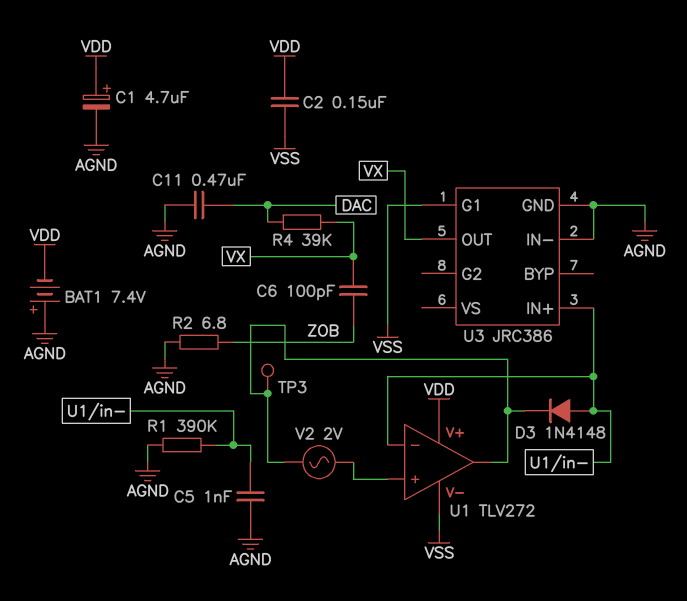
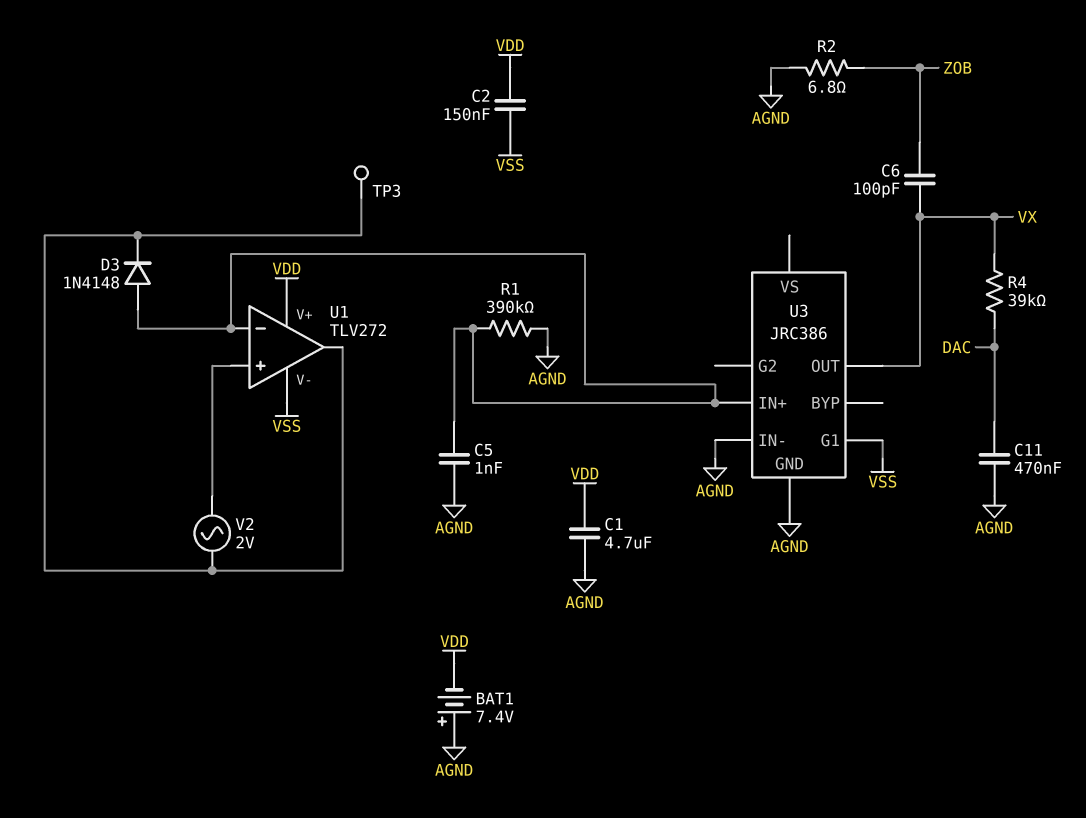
C1: 4.7uF (plus VDD, minus AGND) -> 4.7uF (AGND, VDD)

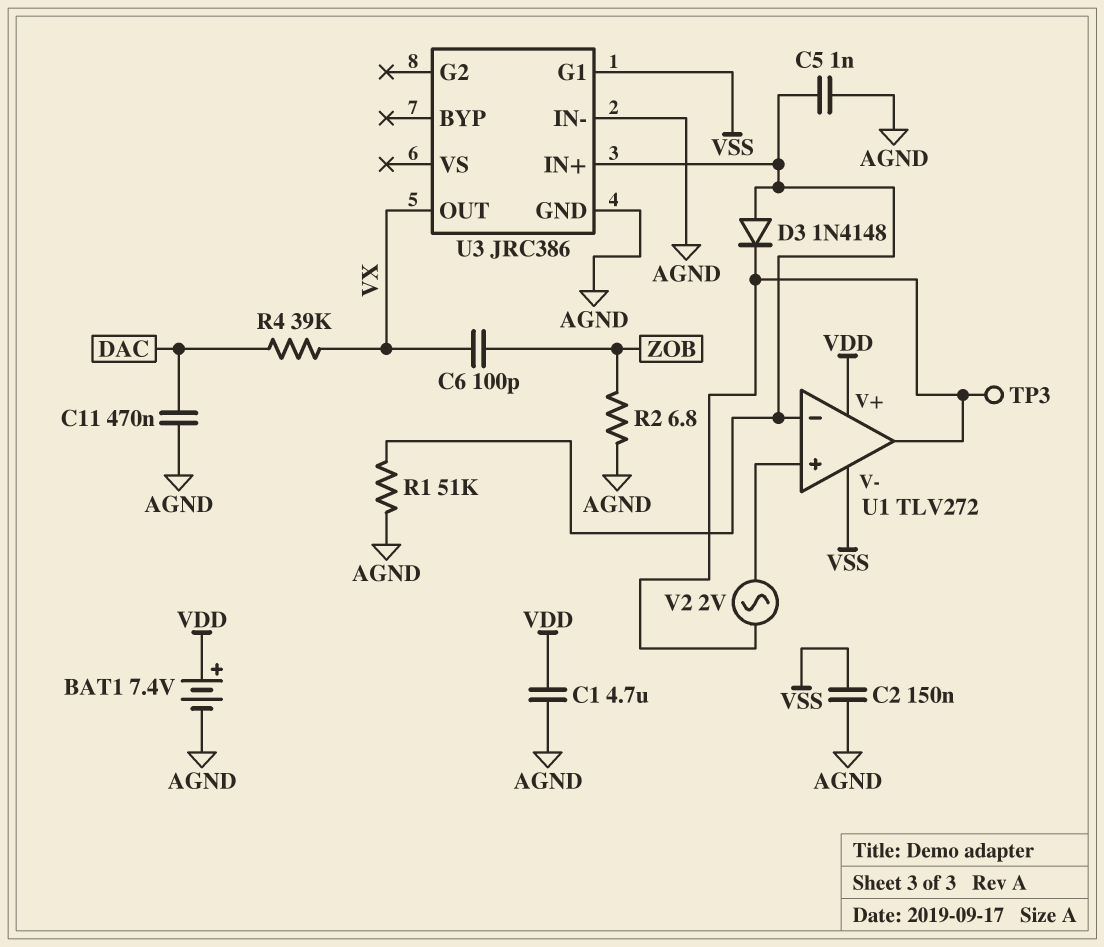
BAT1: 7.4V (plus AGND, minus VDD) -> 7.4V (plus VDD, minus AGND)
C2: 150nF (VDD, VSS) -> 150nF (AGND, VSS)
R1: 390k (AGND, U1/in-) -> 51k (AGND, U1/in-)

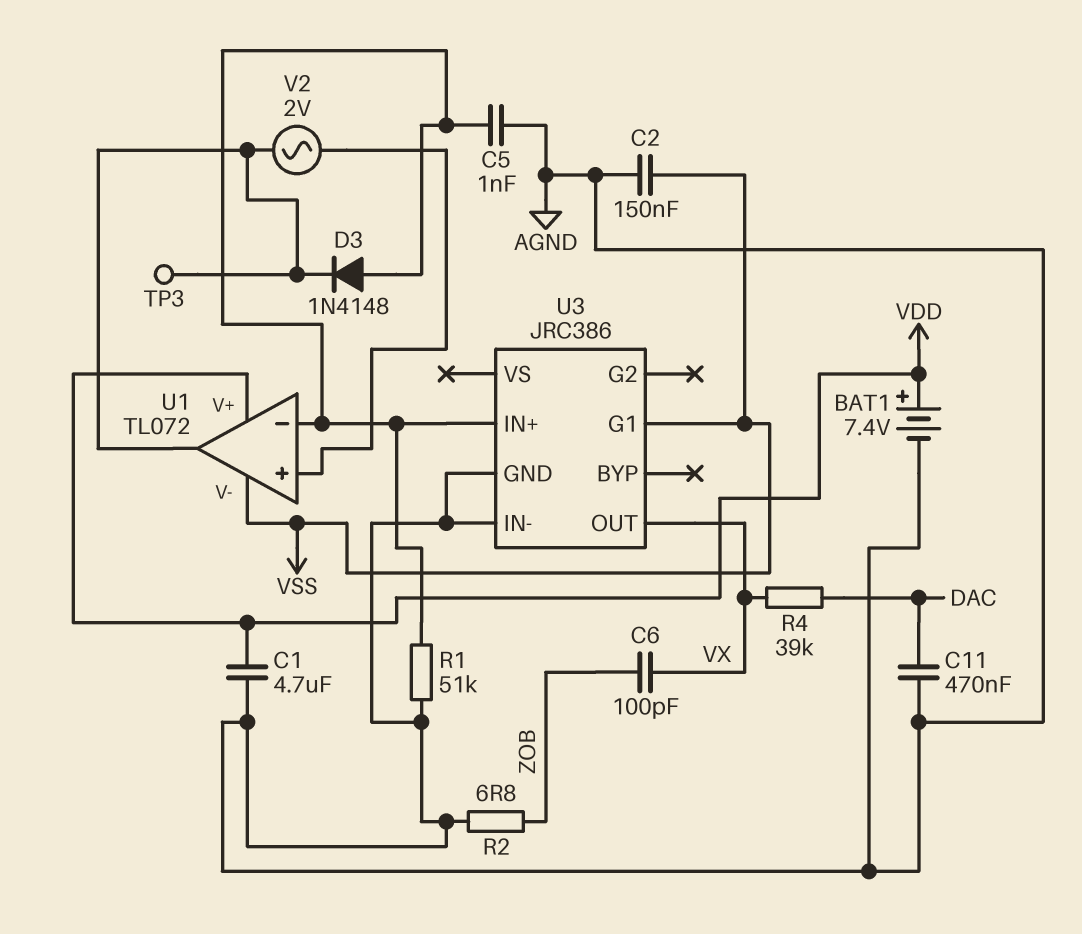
U1: TLV272 -> TL072

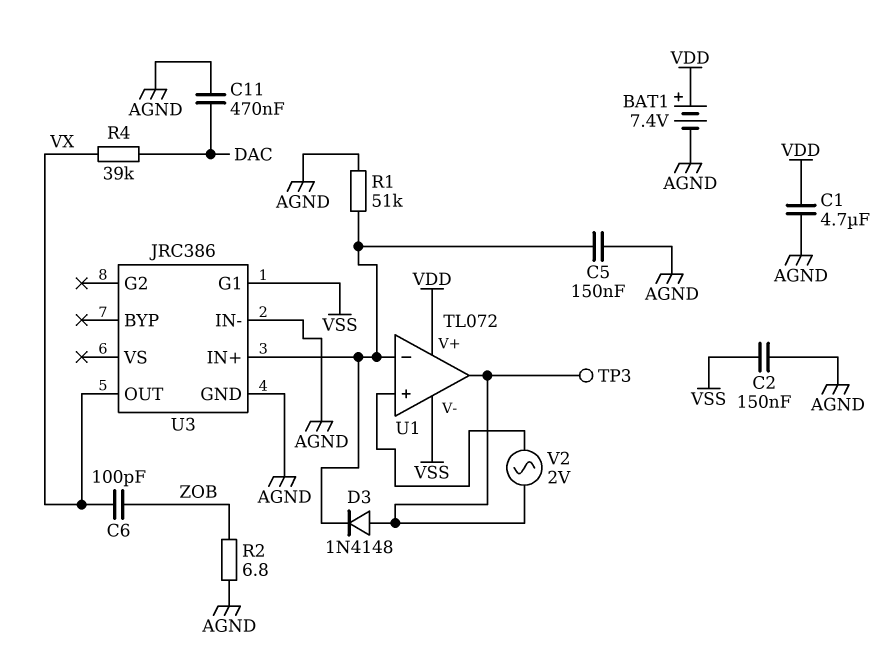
C5: 1nF (AGND, U1/in-) -> 150nF (AGND, U1/in-)
D3: diode 1N4148 (A U1/in-, K U1/out) -> diode 1N4148 (A U1/out, K U1/in-)

